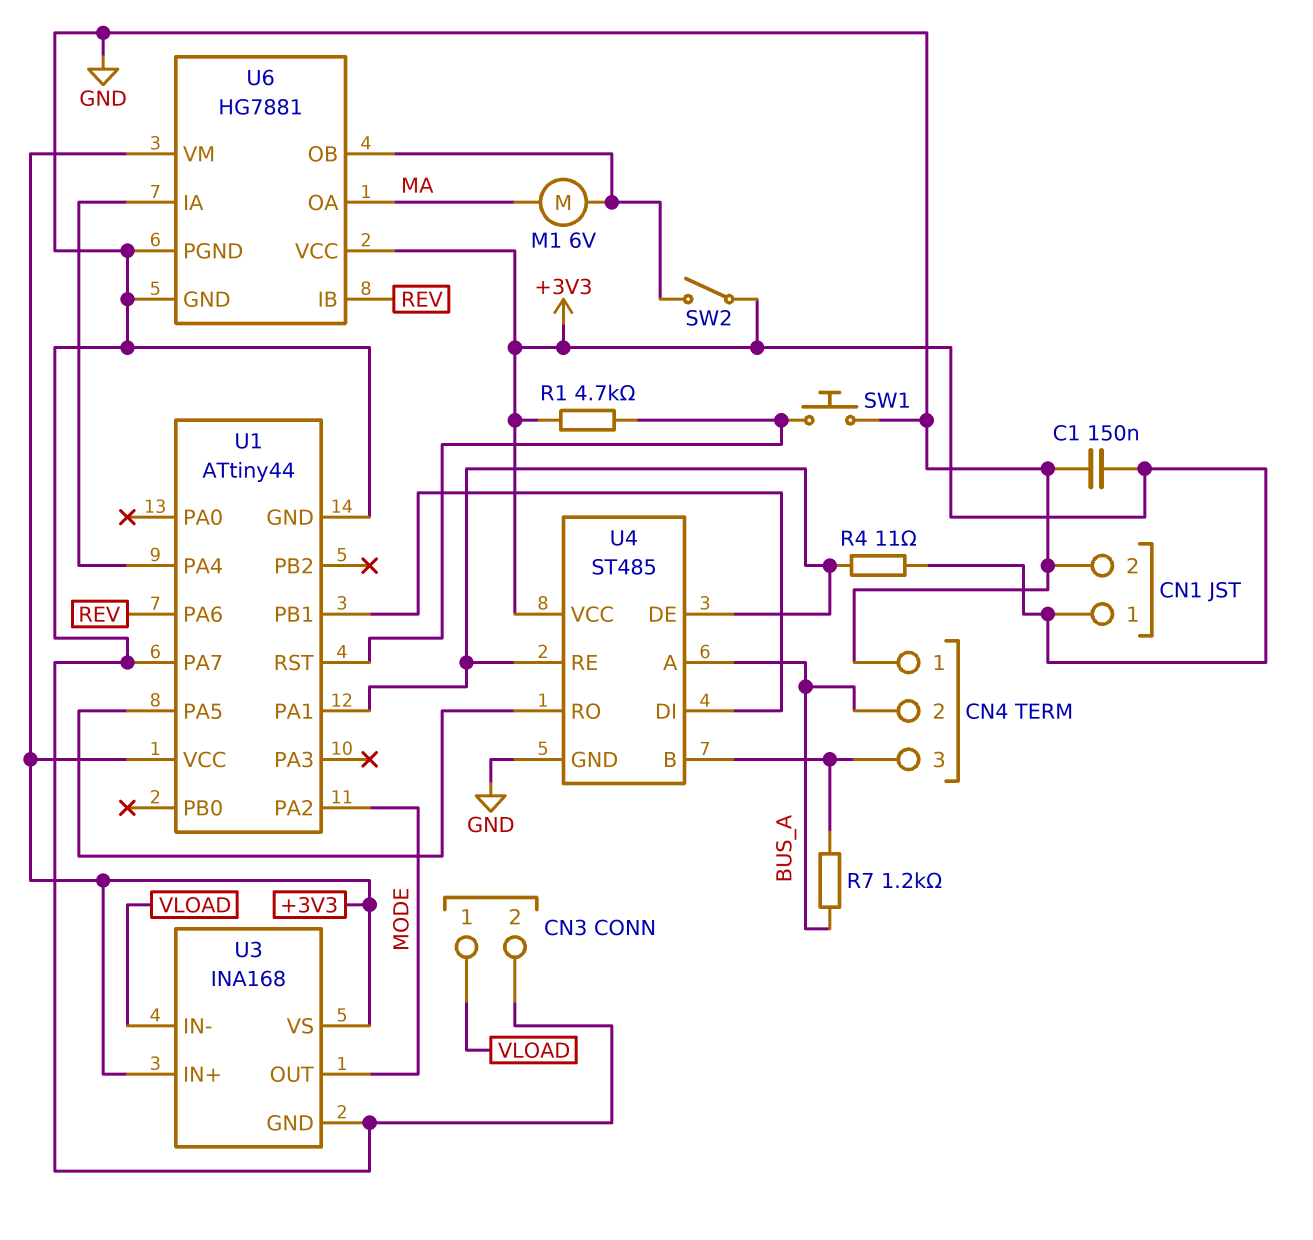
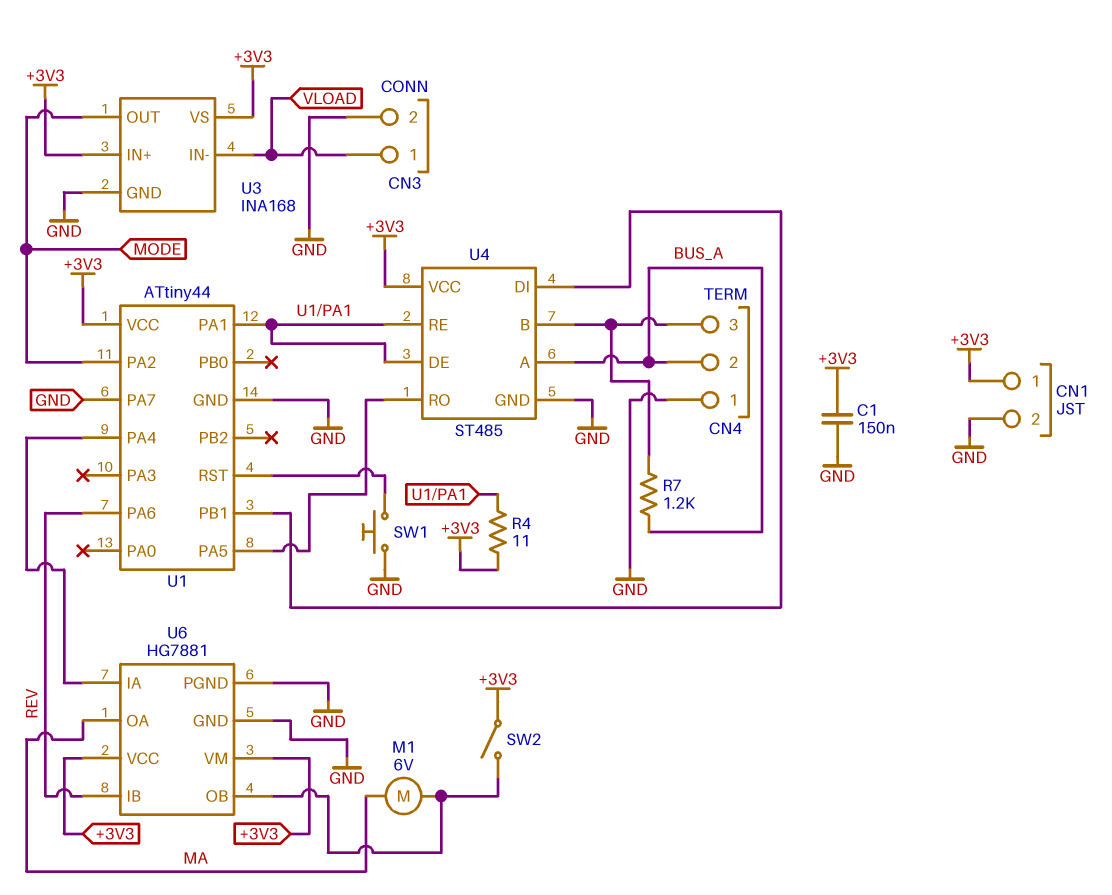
R1: 4.7k (+3V3, U1/RST) -> none

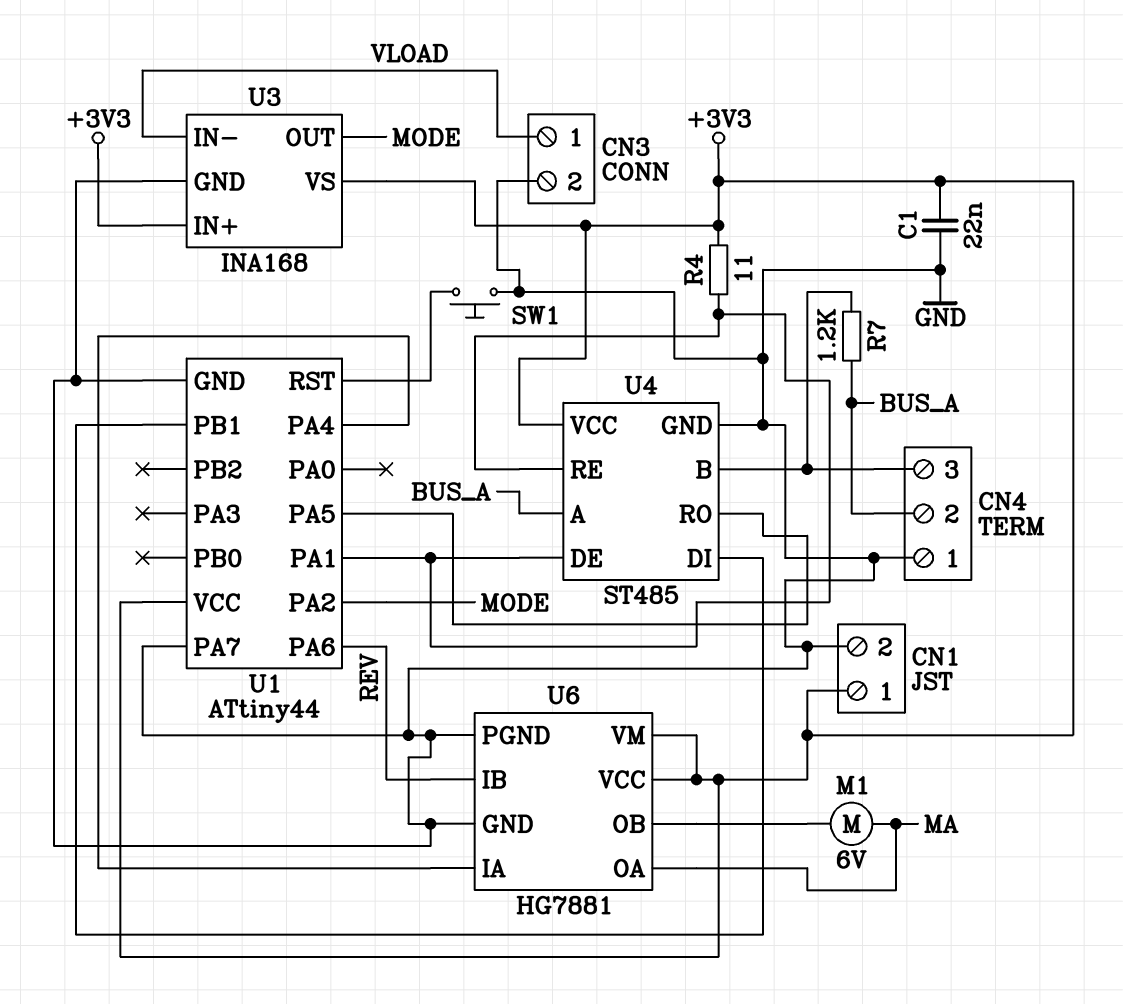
C1: 150nF (+3V3, GND) -> 22nF (+3V3, GND)
SW2: switch (+3V3, U6/OB) -> none

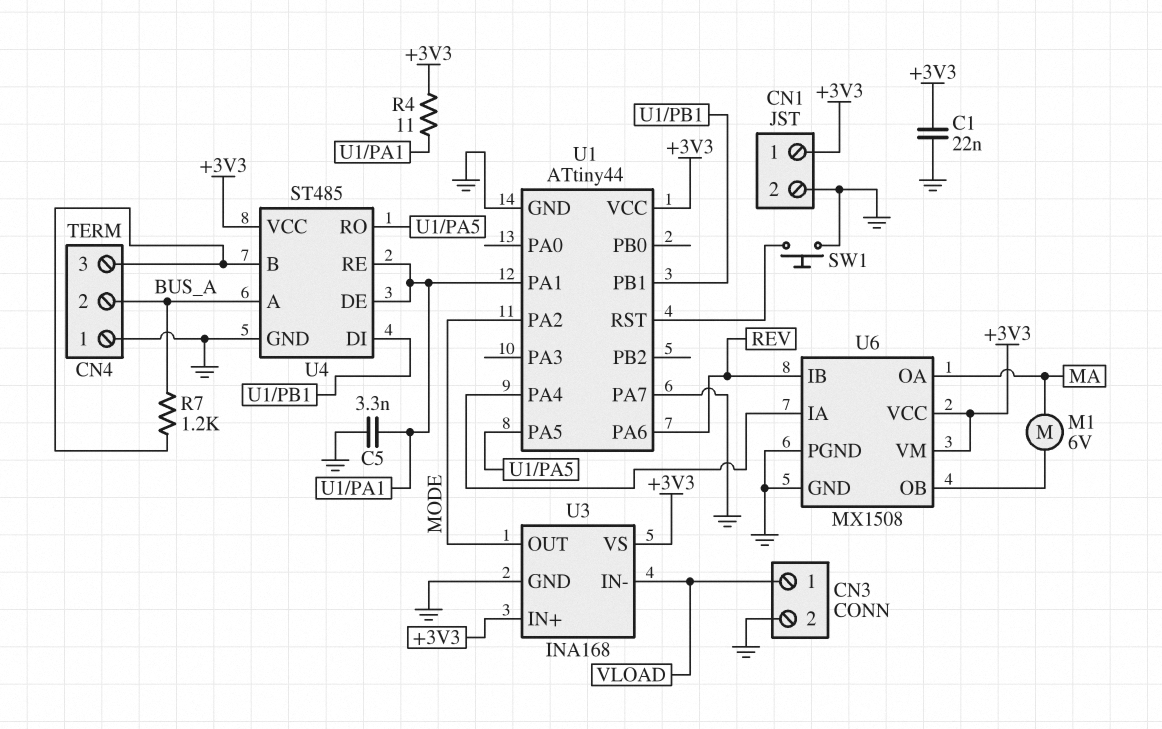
C5: none -> 3.3nF (GND, U1/PA1)
U6: HG7881 -> MX1508

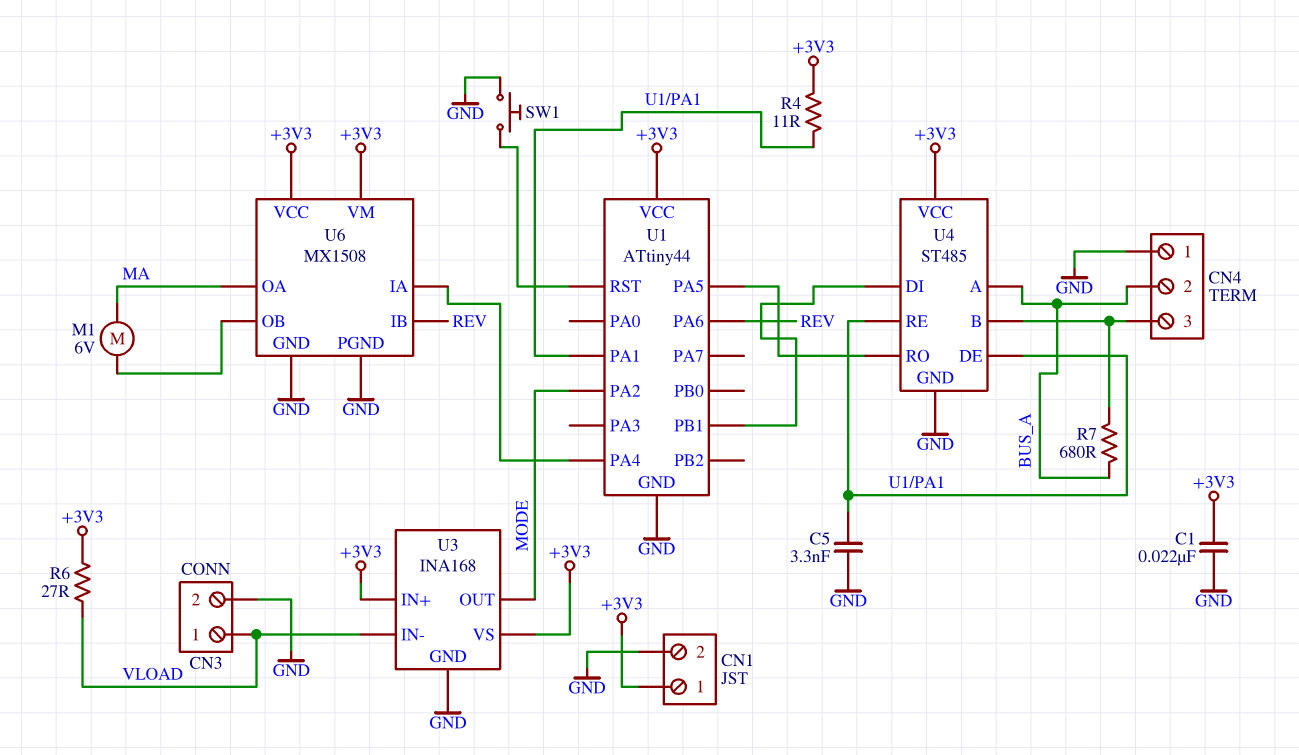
R6: none -> 27 (+3V3, VLOAD)
R7: 1.2k (BUS_A, CN4/3) -> 680 (BUS_A, CN4/3)
U1 pin PA7: GND -> none

